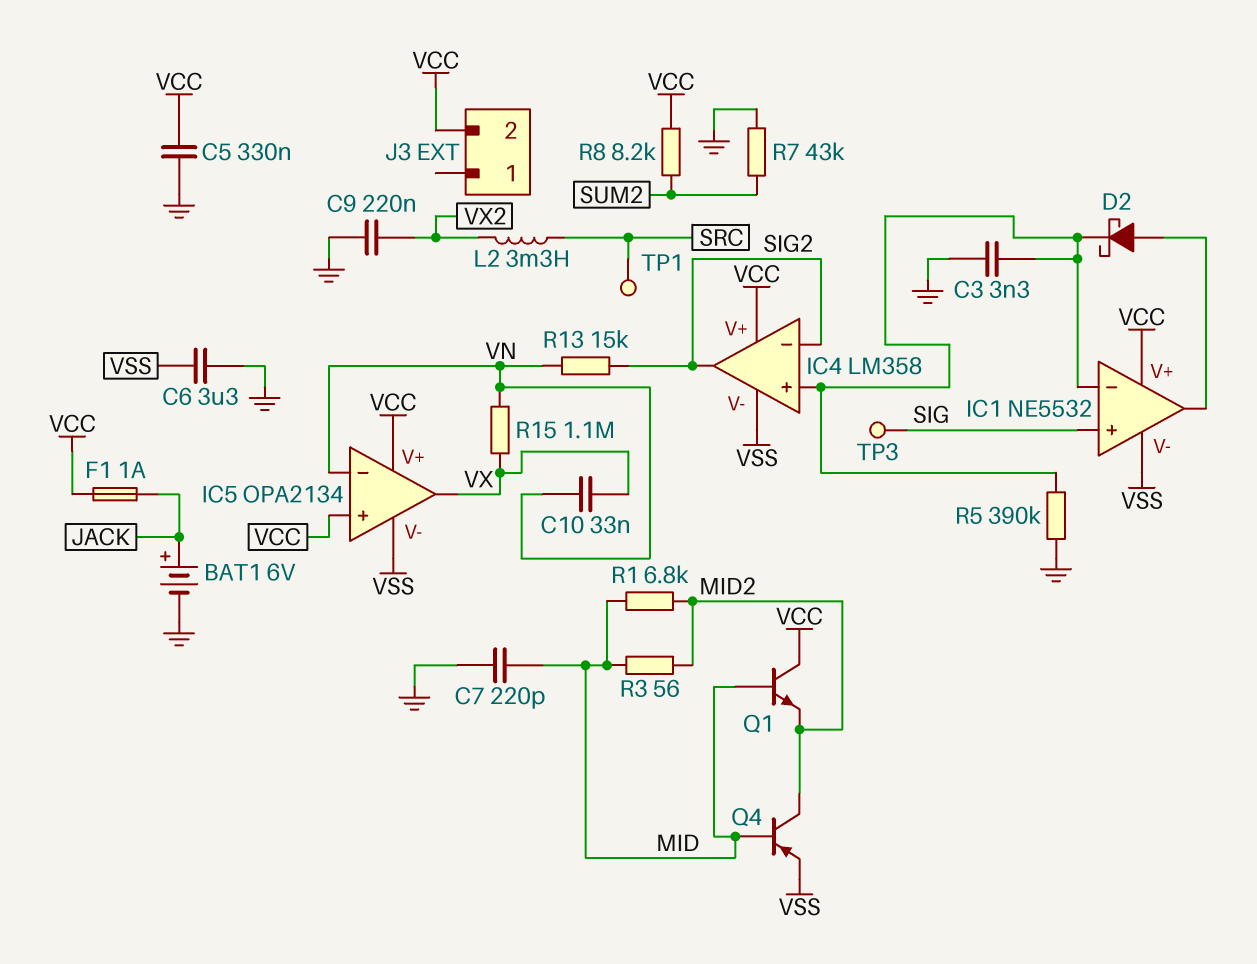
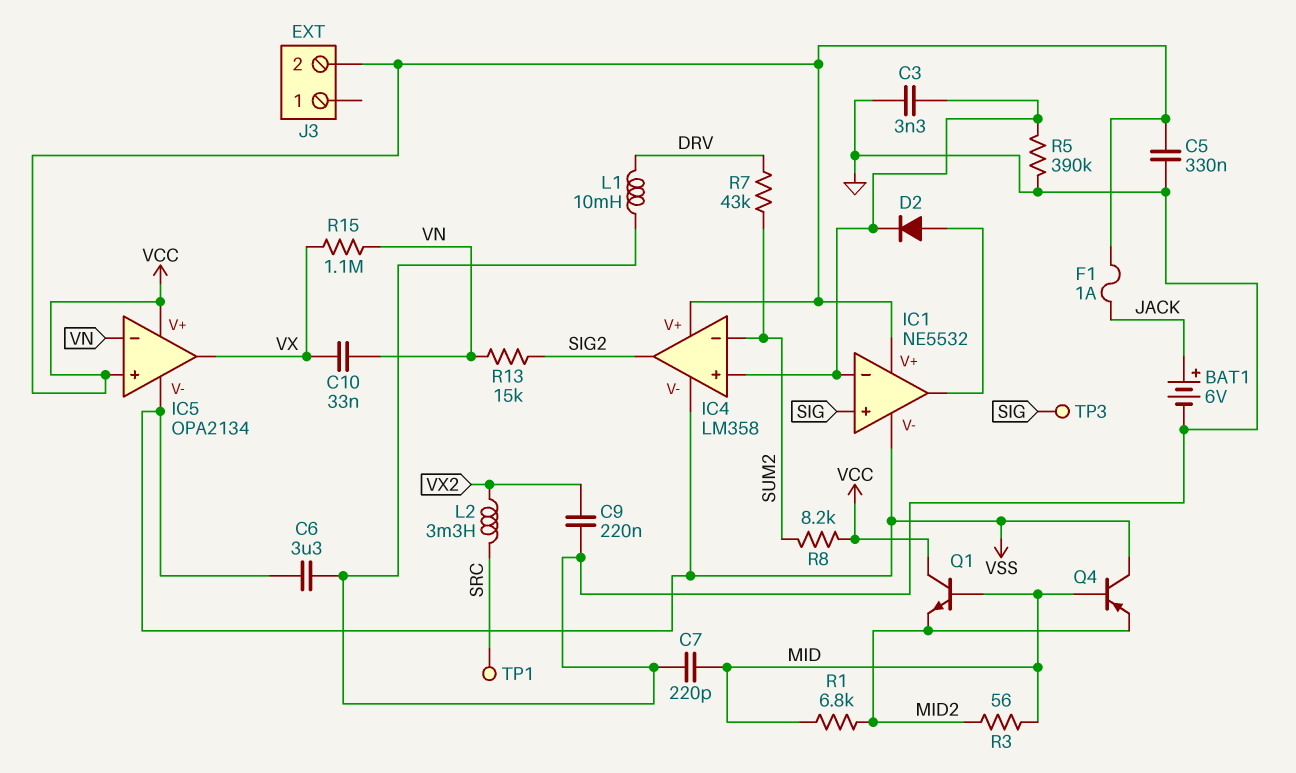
D2: schottky (A IC1/out, K IC1/in-) -> diode (A IC1/out, K IC1/in-)
IC4 pin in-: SIG2 -> SUM2
L1: none -> 10mH (DRV, GND)
Q4: PNP (B MID, C MID2, E VSS) -> PNP (B MID, C VSS, E MID2)
R7: 43k (GND, SUM2) -> 43k (DRV, SUM2)

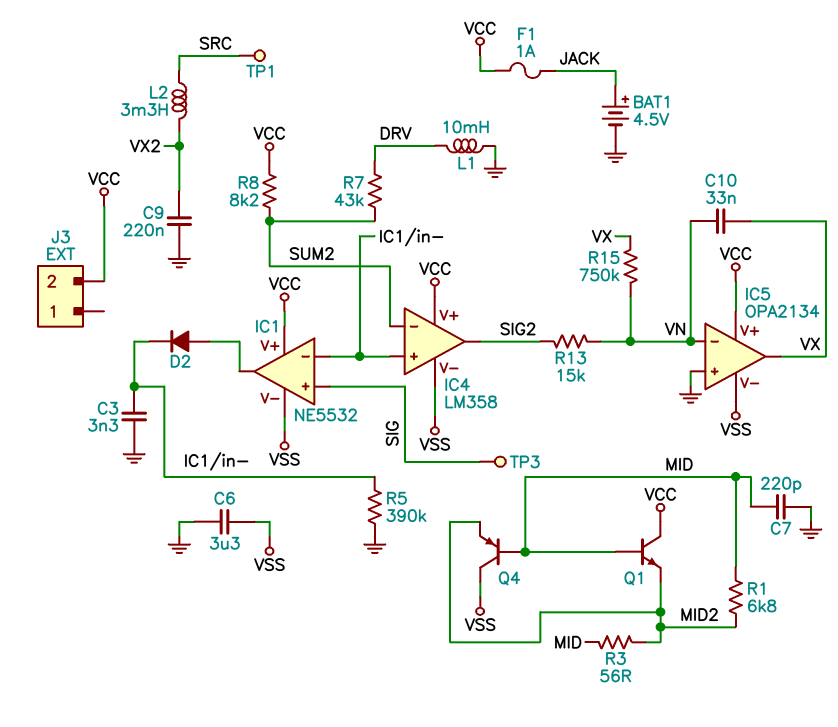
BAT1: 6V (plus JACK, minus GND) -> 4.5V (plus JACK, minus GND)
C5: 330nF (GND, VCC) -> none
IC5 pin in+: VCC -> GND
R15: 1.1M (VN, VX) -> 750k (VN, VX)

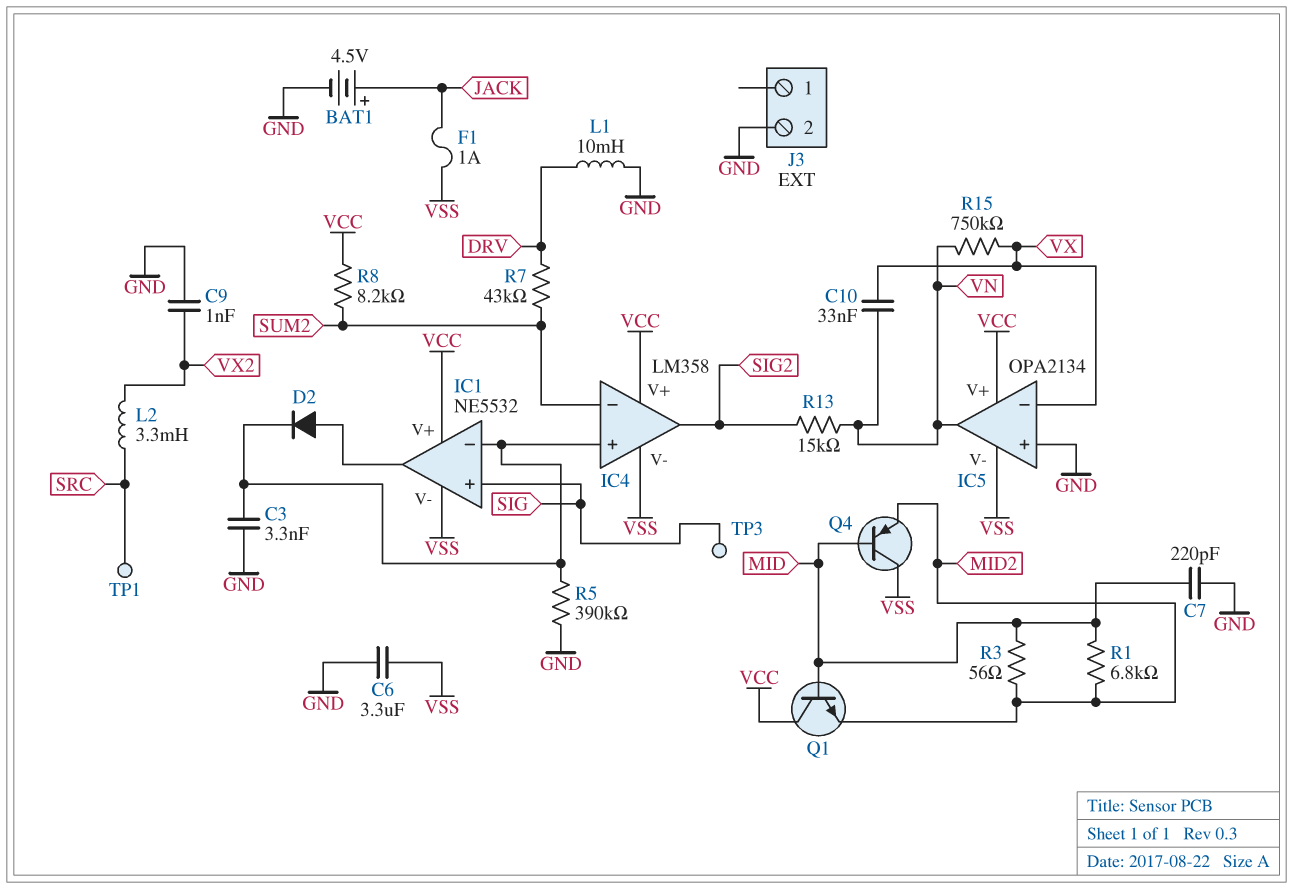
C9: 220nF (GND, VX2) -> 1nF (GND, VX2)
F1: 1A (JACK, VCC) -> 1A (JACK, VSS)
IC5 pin in-: VN -> VX
IC5 pin out: VX -> VN
J3 pin 2: VCC -> GND

